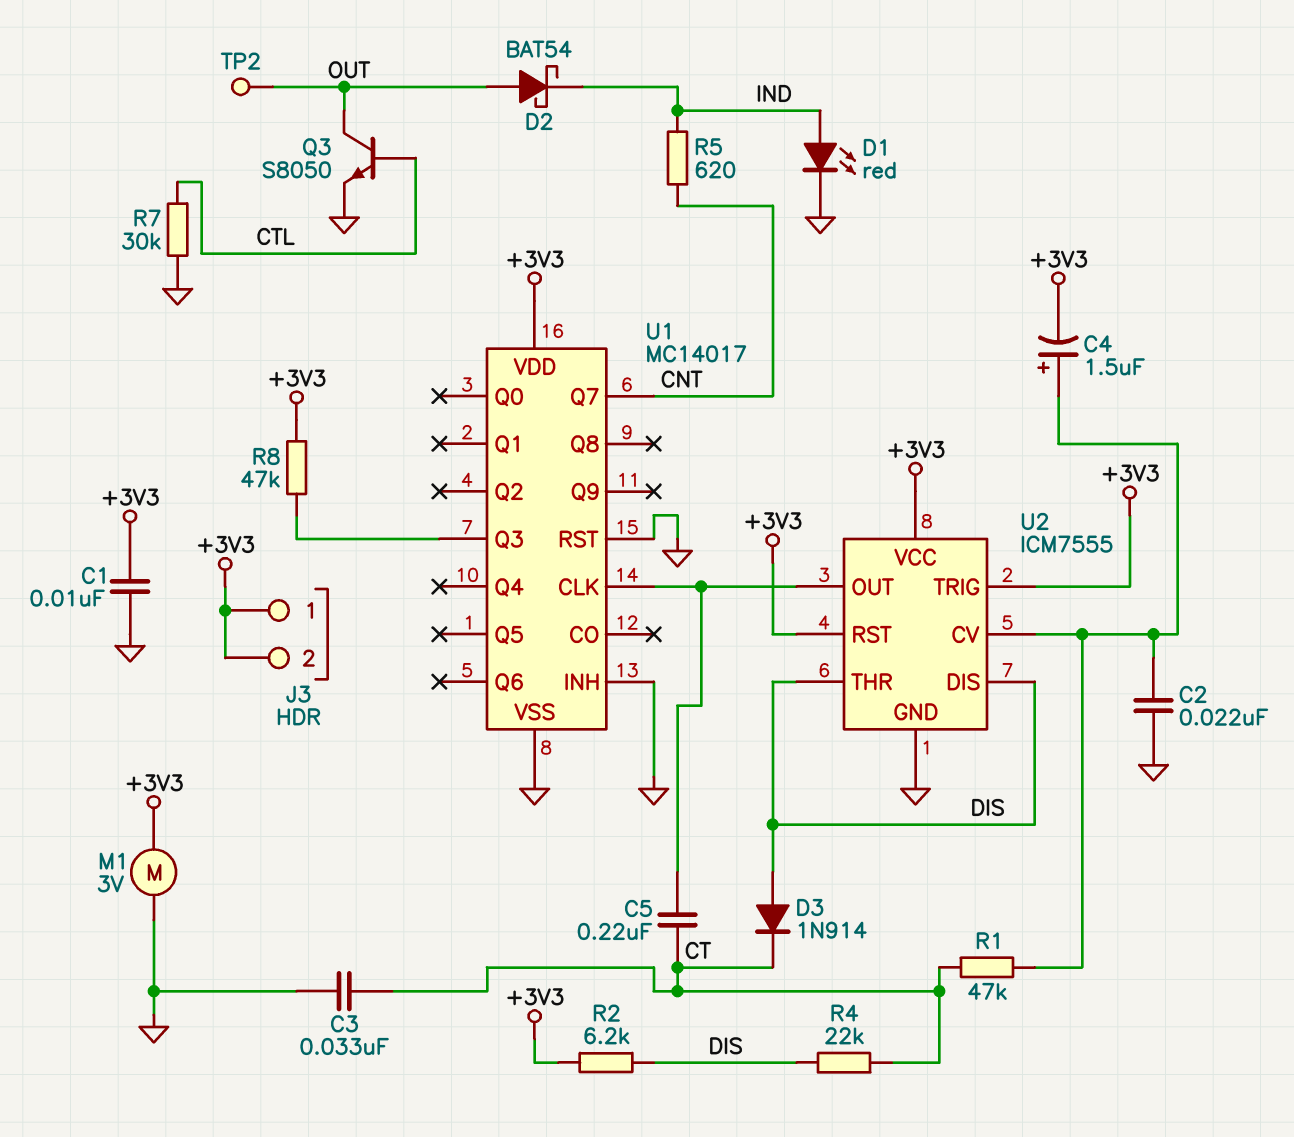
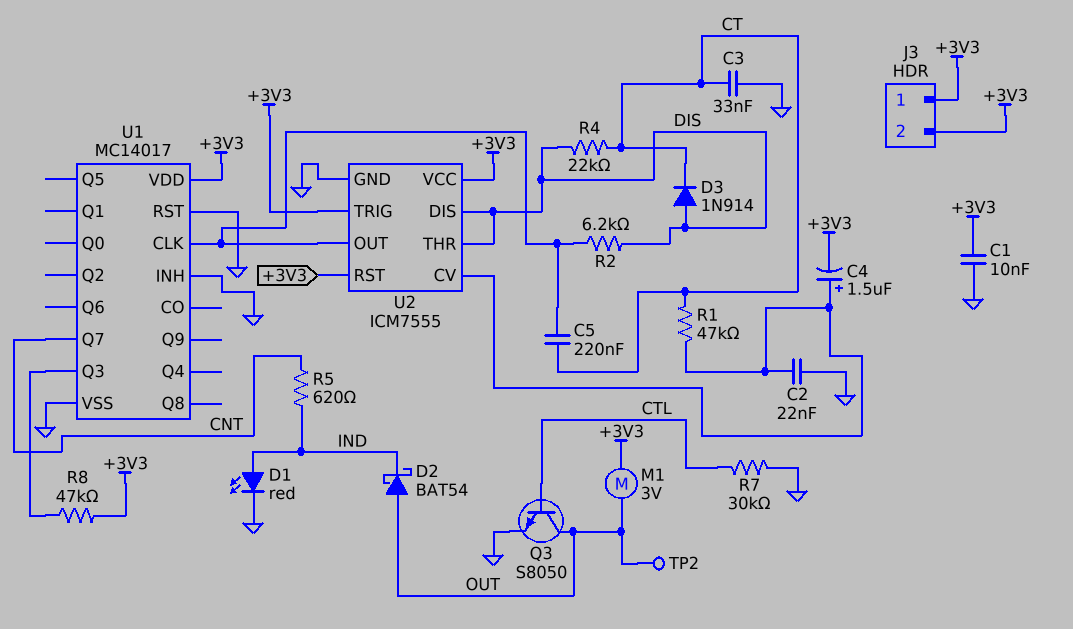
M1: motor 3V (+3V3, GND) -> motor 3V (+3V3, OUT)
R2: 6.2k (+3V3, DIS) -> 6.2k (DIS, U1/CLK)

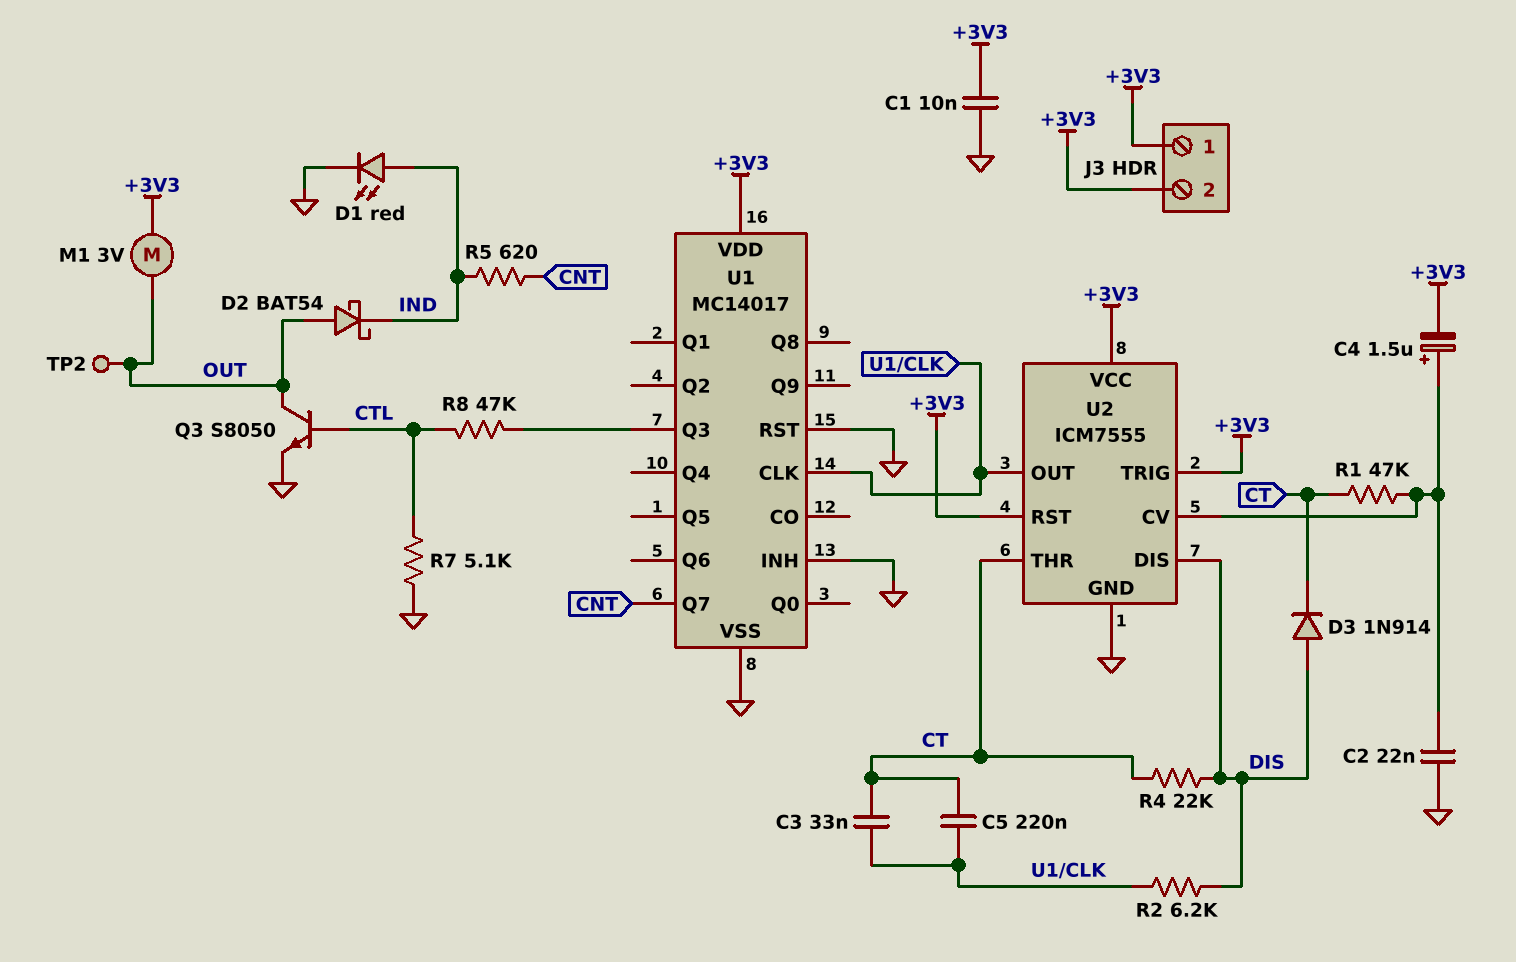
C3: 33nF (CT, GND) -> 33nF (CT, U1/CLK)
R7: 30k (CTL, GND) -> 5.1k (CTL, GND)
R8: 47k (+3V3, U1/Q3) -> 47k (CTL, U1/Q3)
U2 pin THR: DIS -> CT

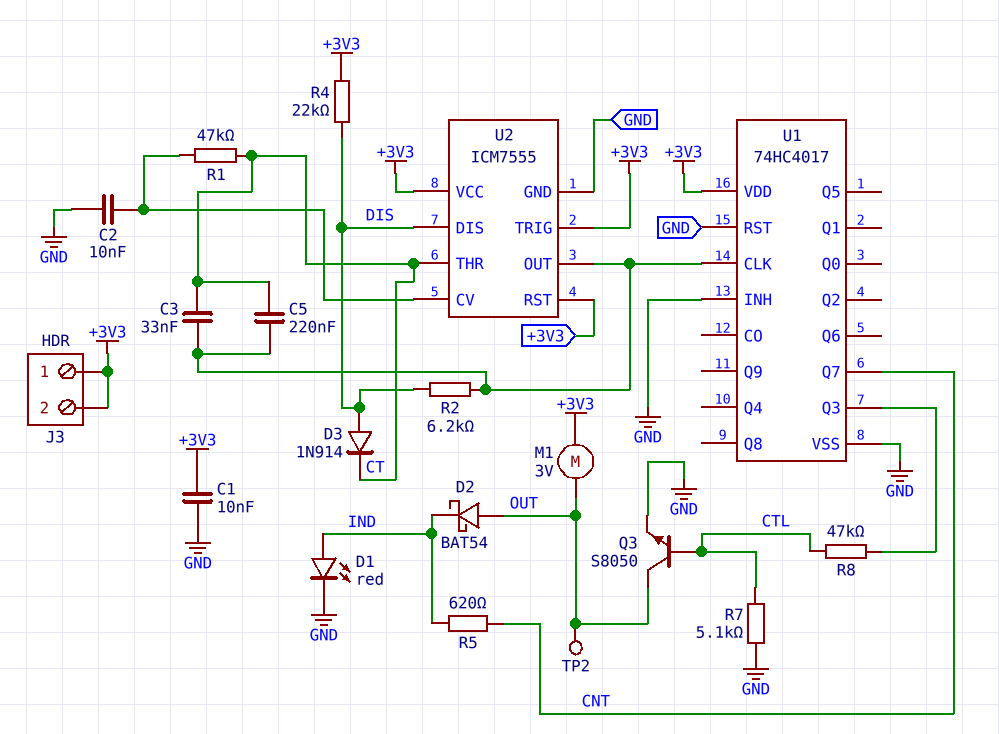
C2: 22nF (GND, U2/CV) -> 10nF (GND, U2/CV)
C4: 1.5uF (plus U2/CV, minus +3V3) -> none
R4: 22k (CT, DIS) -> 22k (+3V3, DIS)
U1: MC14017 -> 74HC4017

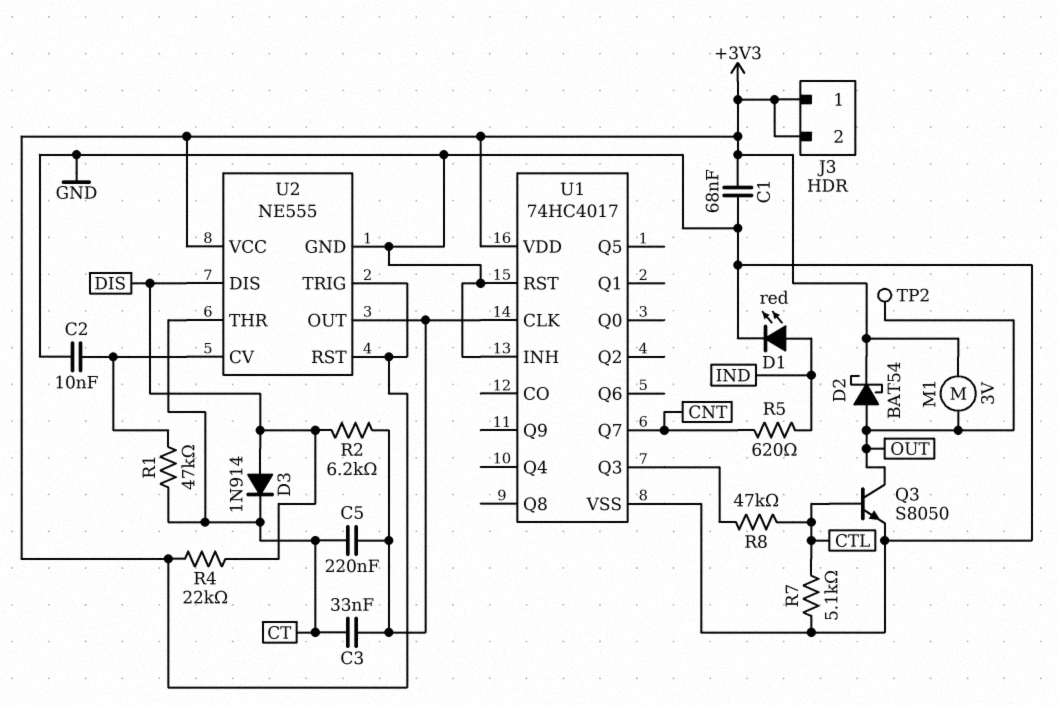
C1: 10nF (+3V3, GND) -> 68nF (+3V3, GND)
D2: schottky BAT54 (A OUT, K IND) -> schottky BAT54 (A OUT, K +3V3)
U2: ICM7555 -> NE555

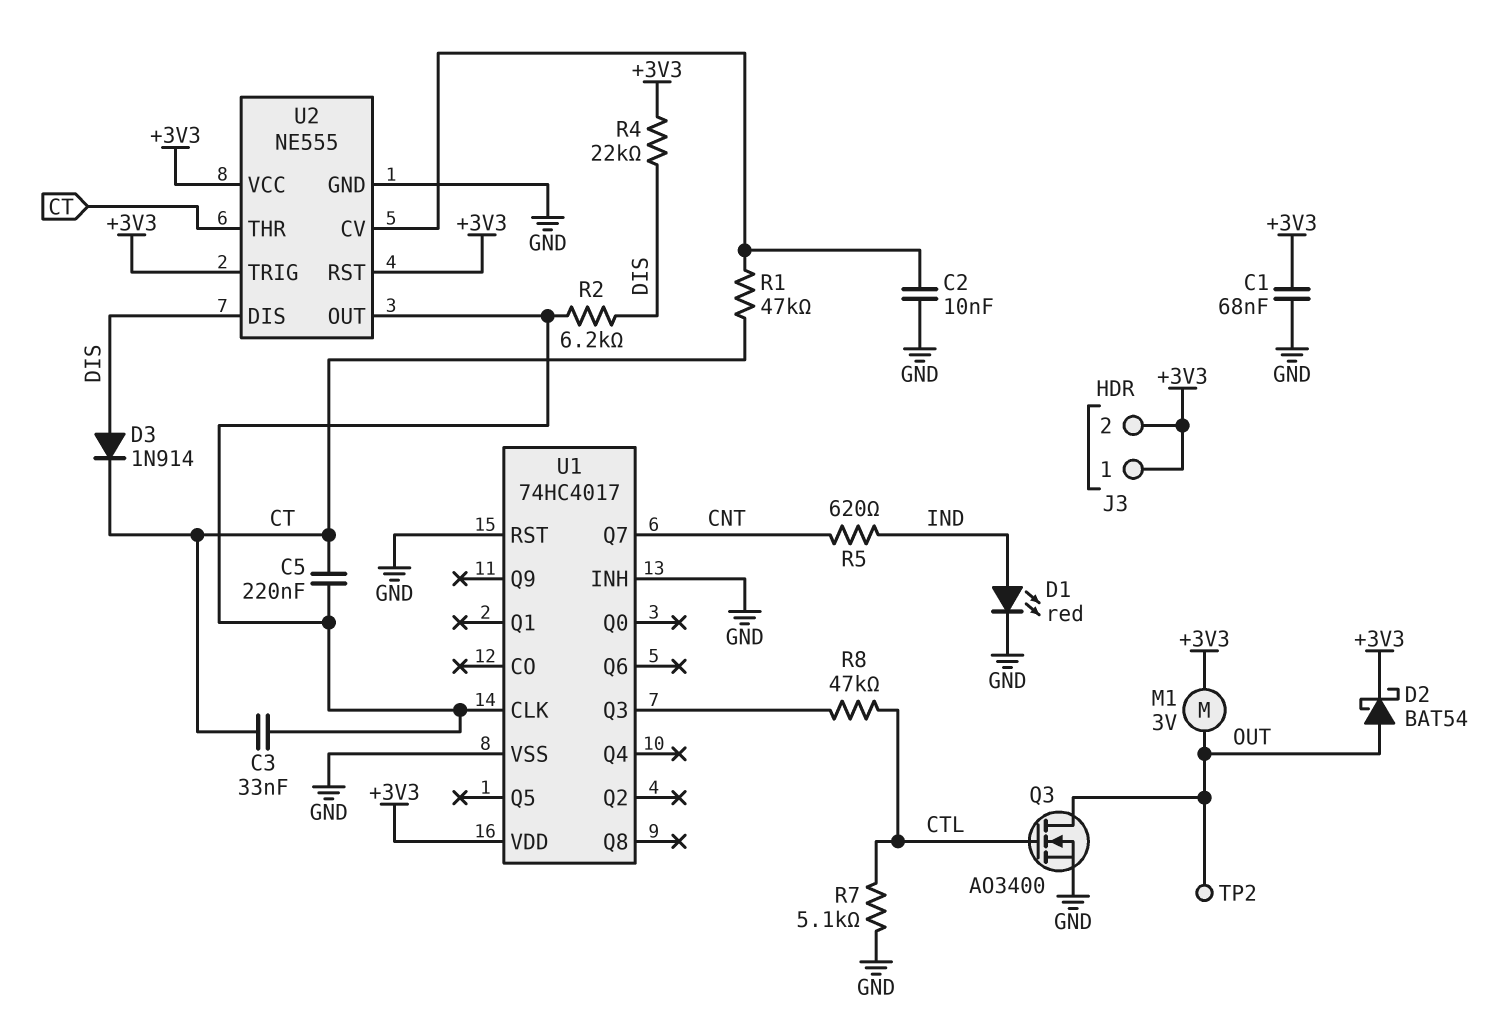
Q3: NPN S8050 (B CTL, C OUT, E GND) -> NMOS AO3400 (G CTL, D OUT, S GND)

